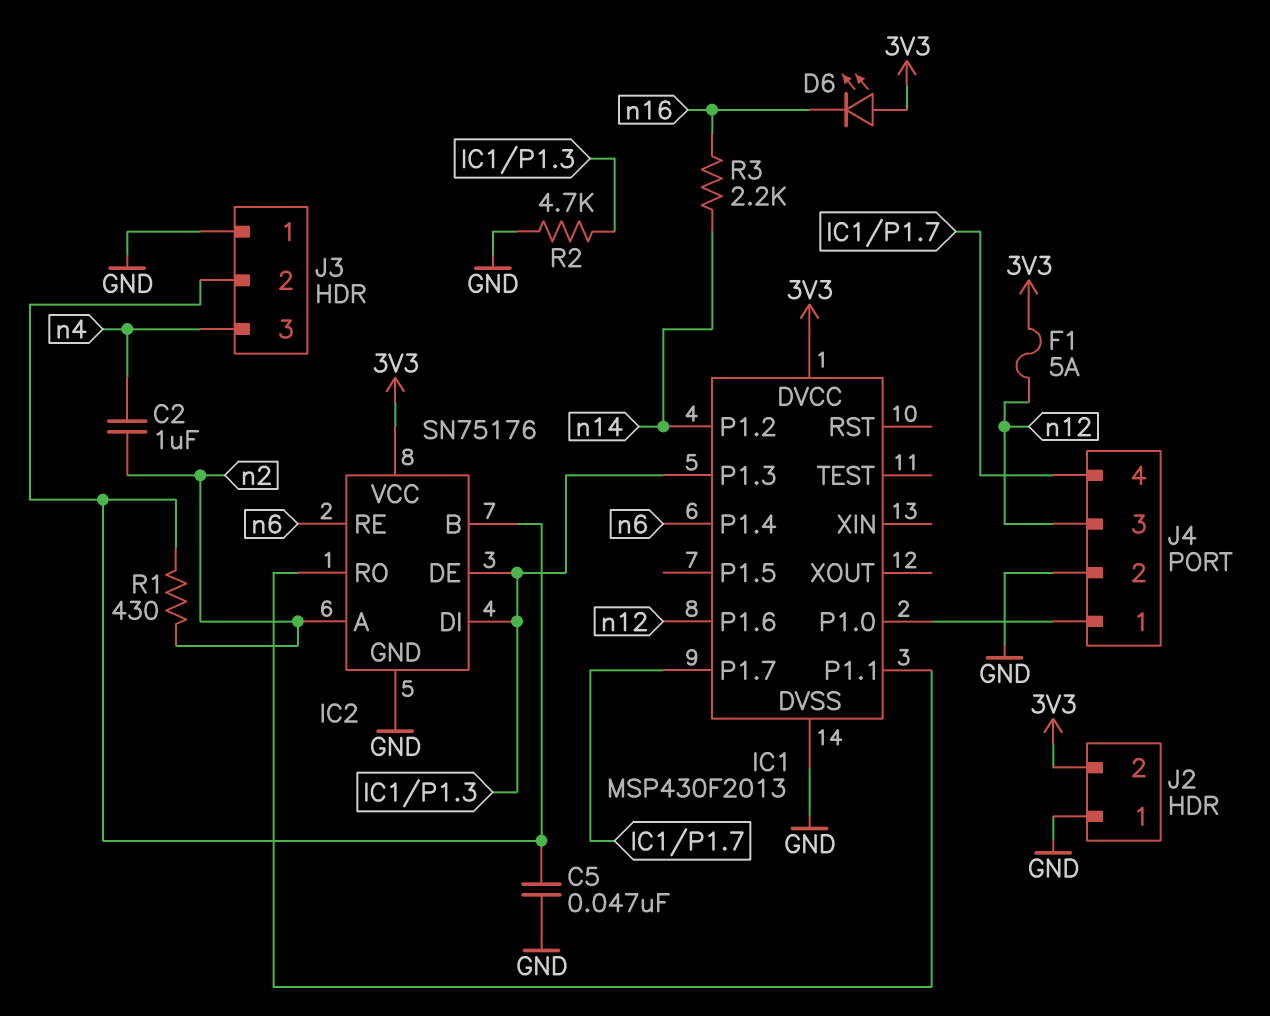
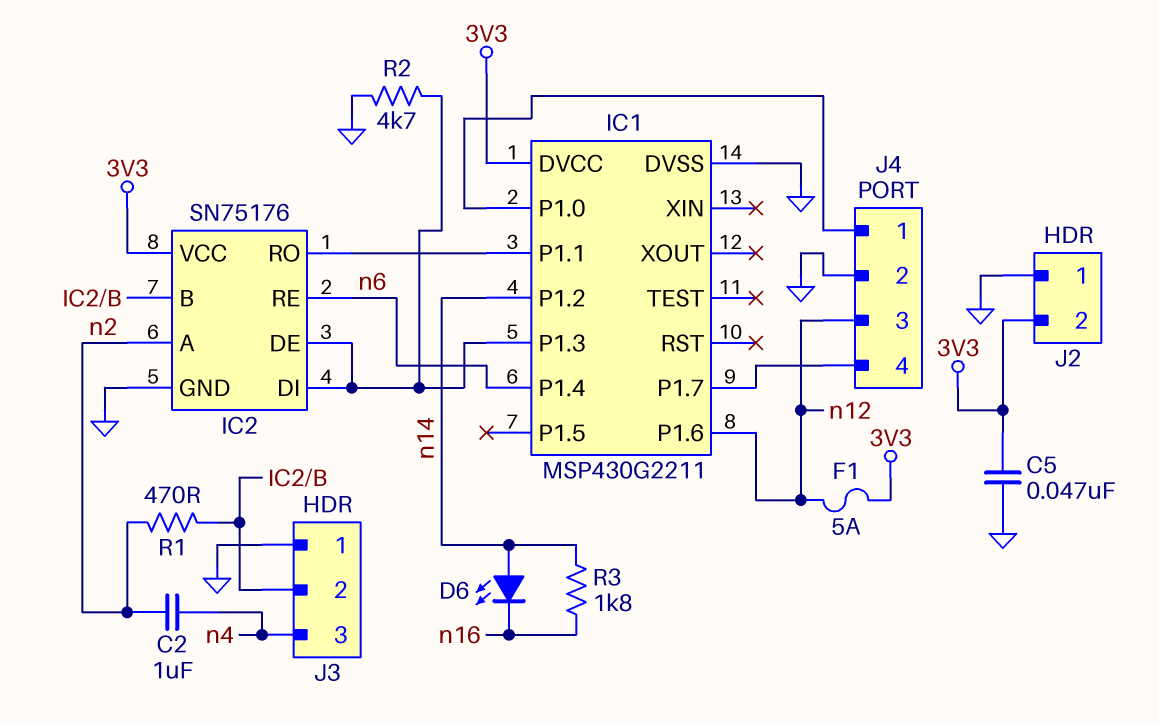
C5: 47nF (GND, IC2/B) -> 47nF (3V3, GND)
D6: LED (A 3V3, K n16) -> LED (A n14, K n16)
IC1: MSP430F2013 -> MSP430G2211
R1: 430 (IC2/B, n2) -> 470 (IC2/B, n2)
R3: 2.2k (n14, n16) -> 1.8k (n14, n16)

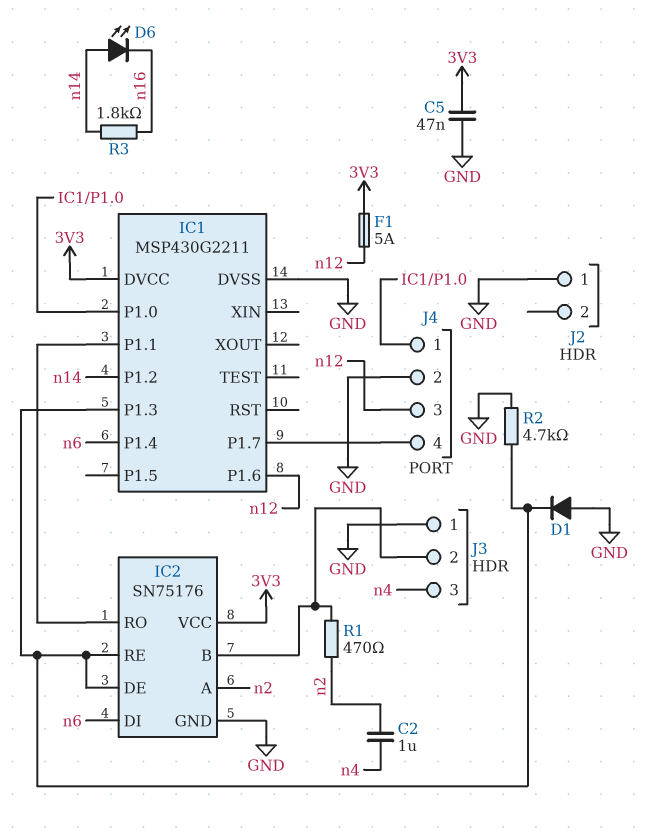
D1: none -> diode (A GND, K IC1/P1.3)
IC2 pin DI: IC1/P1.3 -> n6
IC2 pin RE: n6 -> IC1/P1.3
J2 pin 2: 3V3 -> none

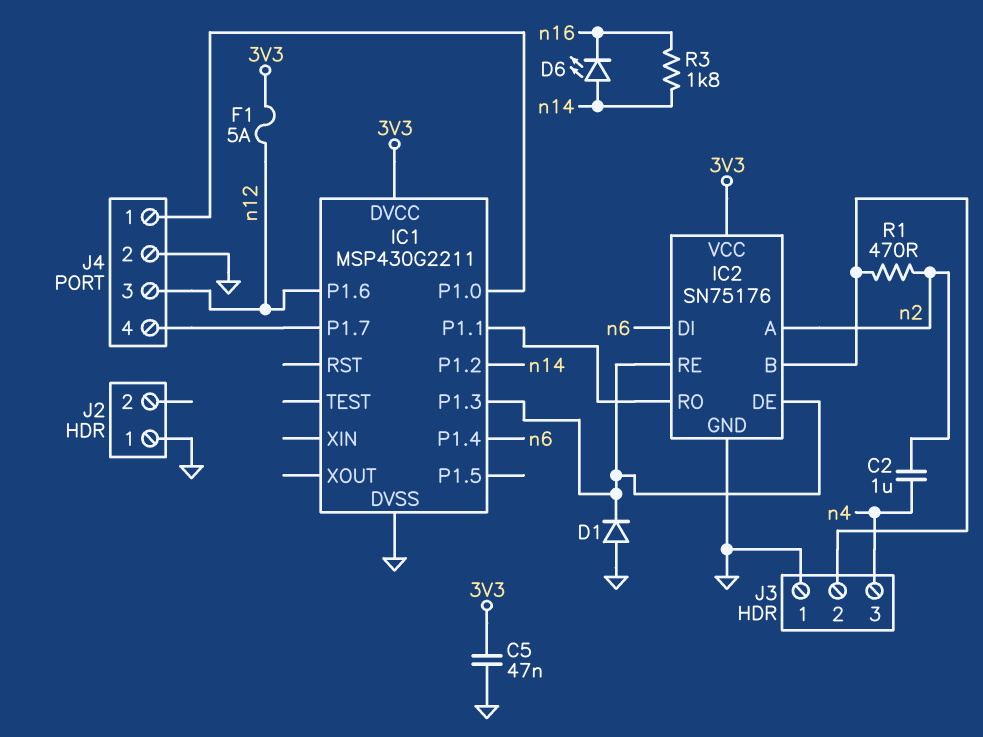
R2: 4.7k (GND, IC1/P1.3) -> none

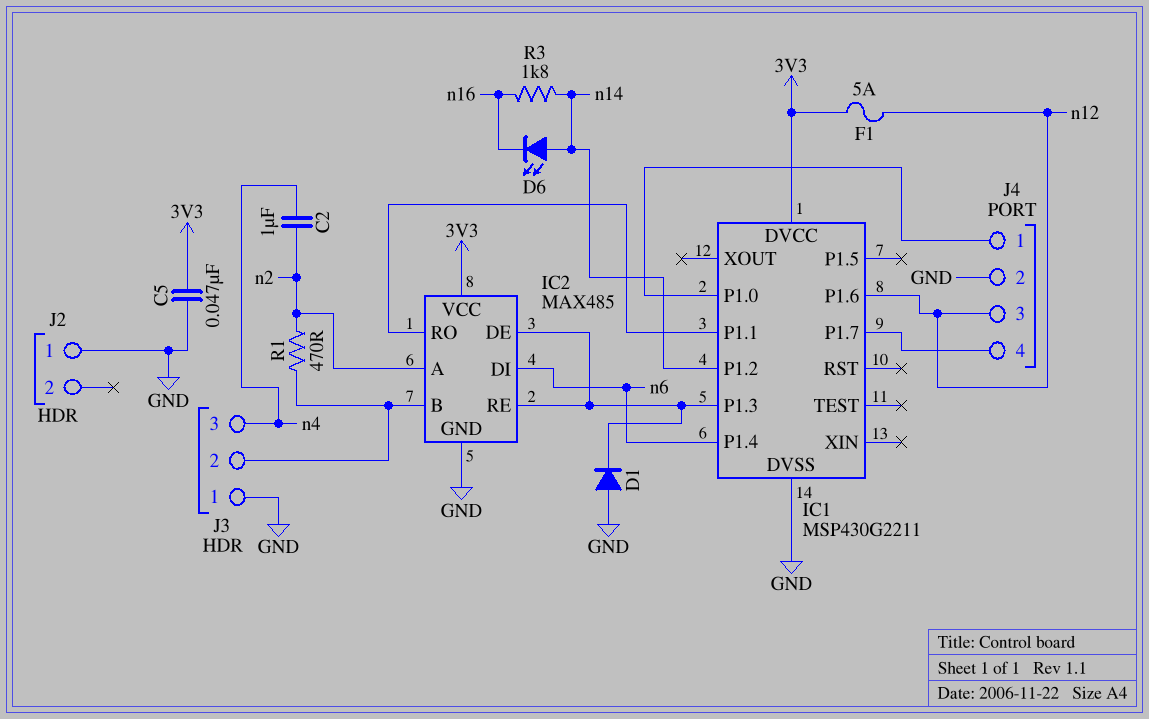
IC2: SN75176 -> MAX485

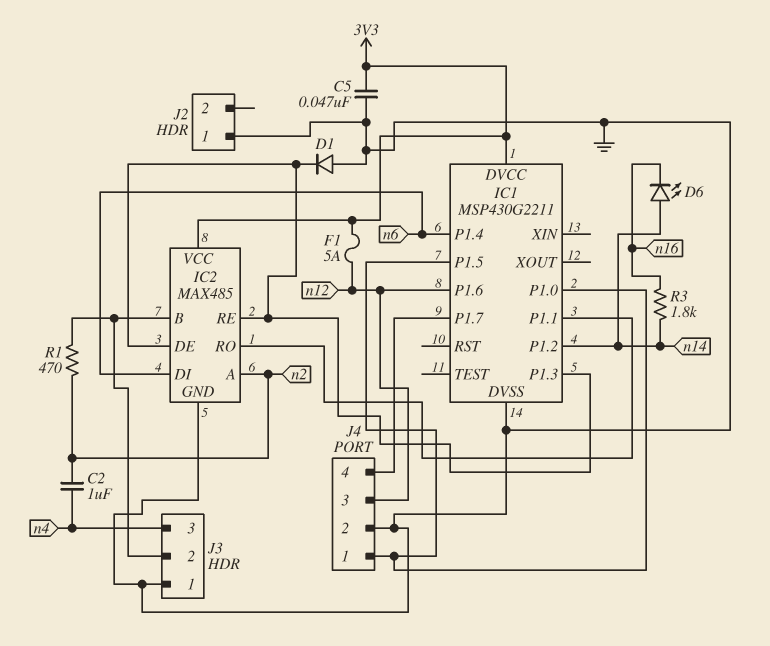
IC1 pin P1.5: none -> IC1/P1.0

